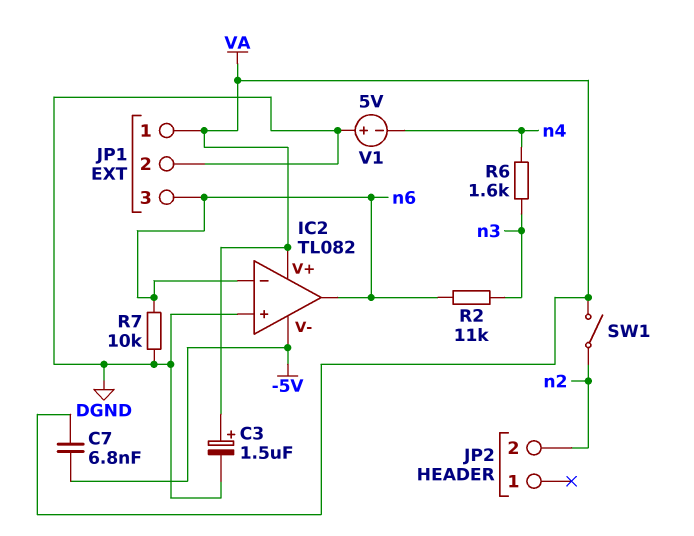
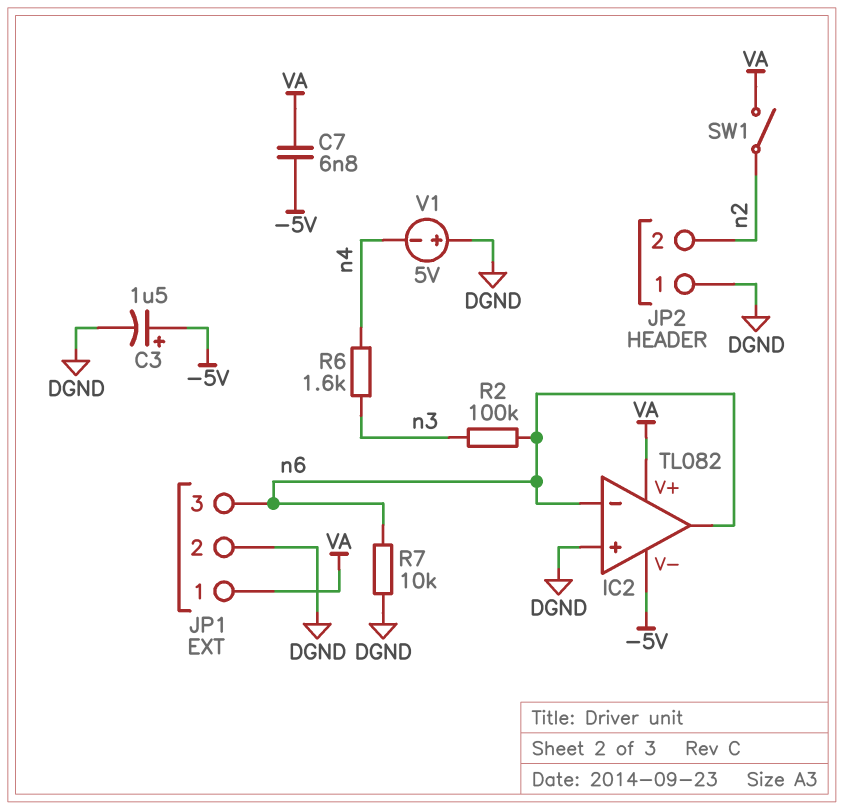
C3: 1.5uF (plus VA, minus DGND) -> 1.5uF (plus -5V, minus DGND)
JP2 pin 1: none -> DGND
R2: 11k (n3, n6) -> 100k (n3, n6)

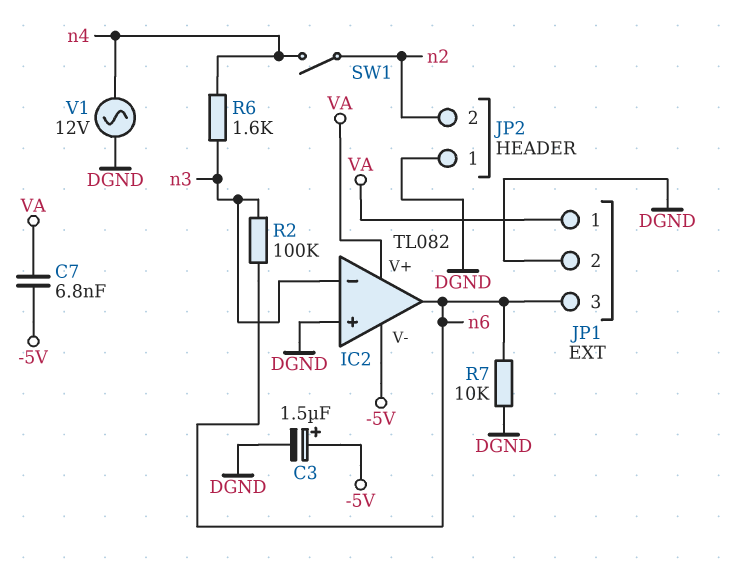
IC2 pin in-: n6 -> n3
SW1: switch (VA, n2) -> switch (n2, n4)
V1: 5V (plus DGND, minus n4) -> AC 12V (DGND, n4)

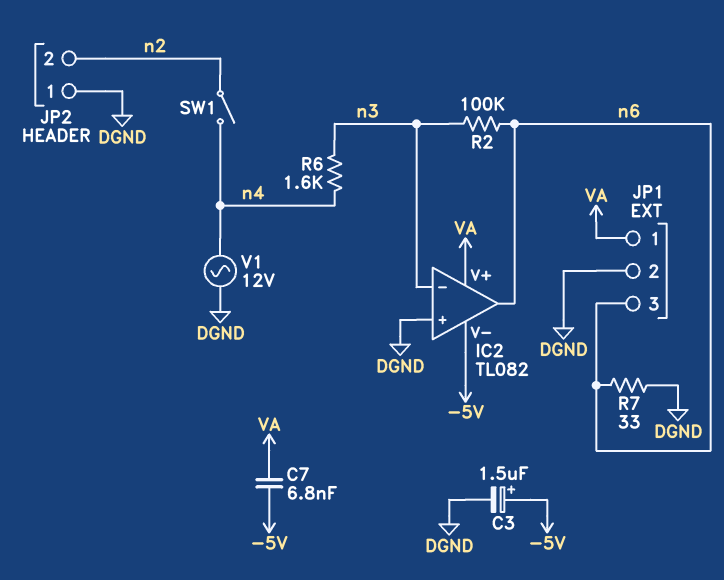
R7: 10k (DGND, n6) -> 33 (DGND, n6)

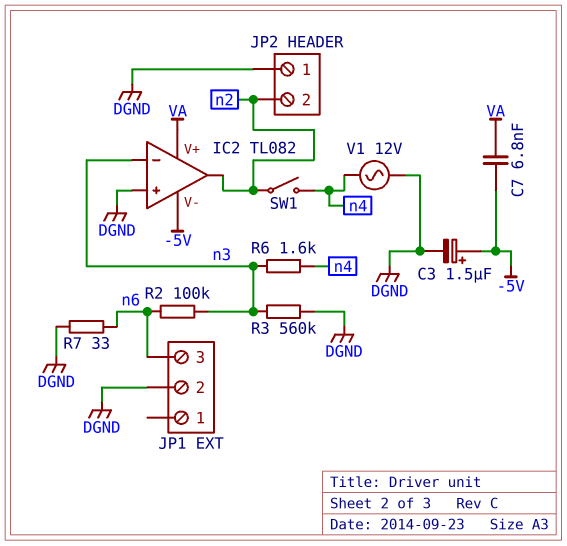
IC2 pin out: n6 -> n2
JP1 pin 1: VA -> none
R3: none -> 560k (DGND, n3)

